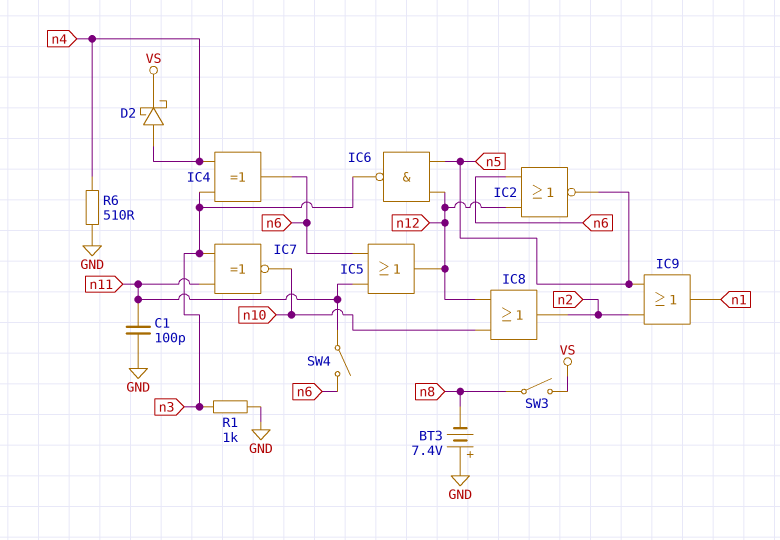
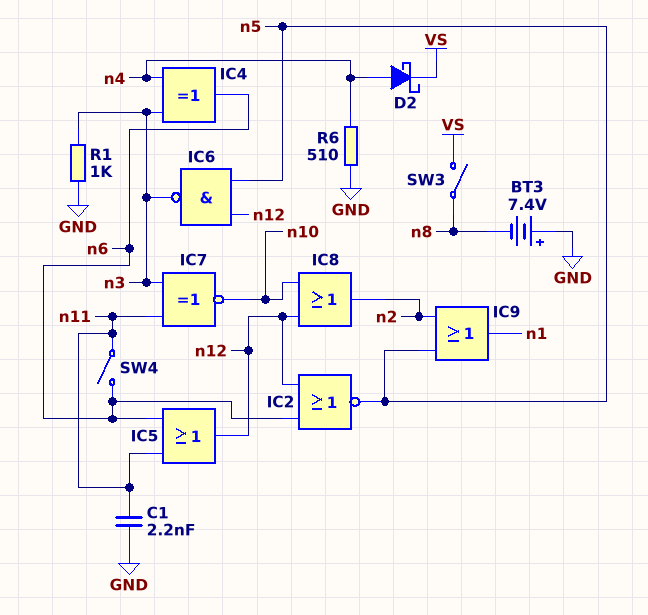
C1: 100pF (GND, n11) -> 2.2nF (GND, n11)

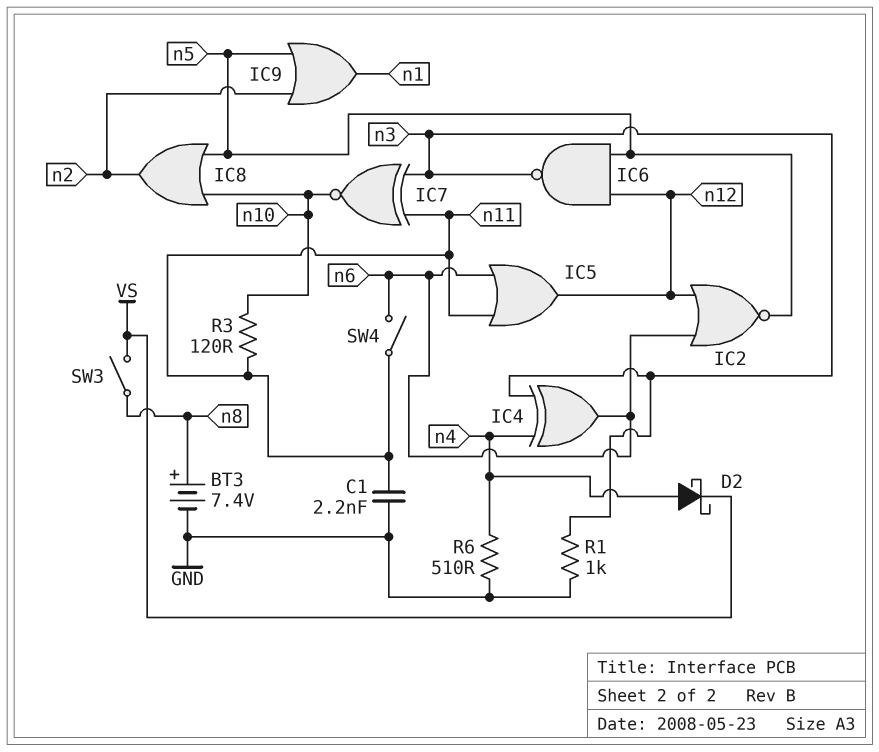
BT3: 7.4V (plus GND, minus n8) -> 7.4V (plus n8, minus GND)
IC8: OR (in n10, in n12, out n2) -> OR (in n5, in n10, out n2)
R3: none -> 120 (n10, n11)

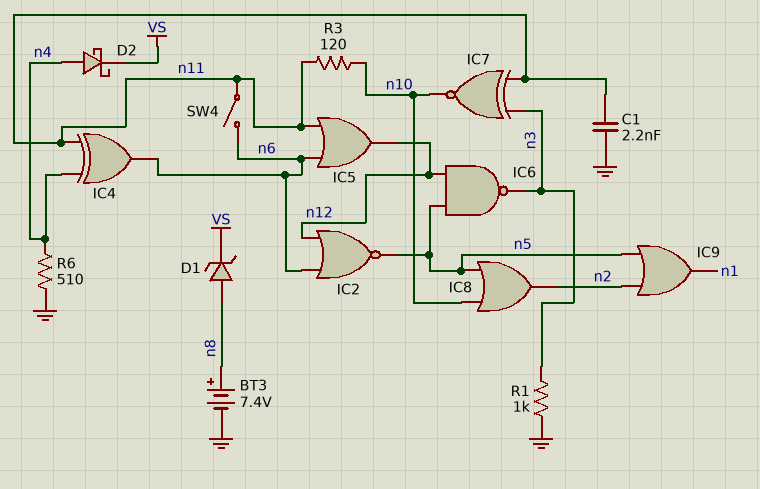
D1: none -> zener (A n8, K VS)
IC4: XOR (in n3, in n4, out n6) -> XOR (in n4, in n11, out n6)
SW3: switch (VS, n8) -> none

